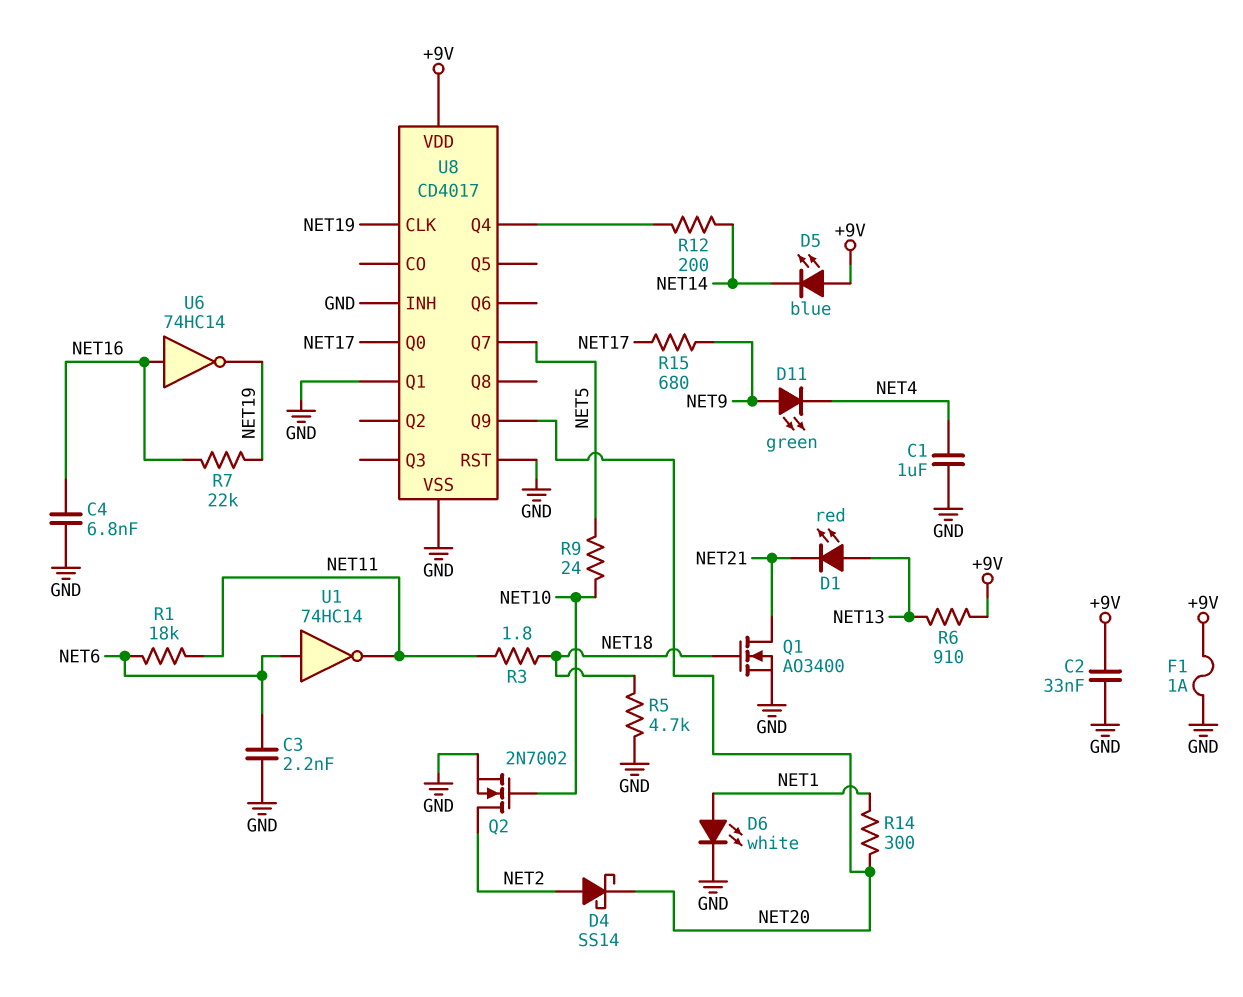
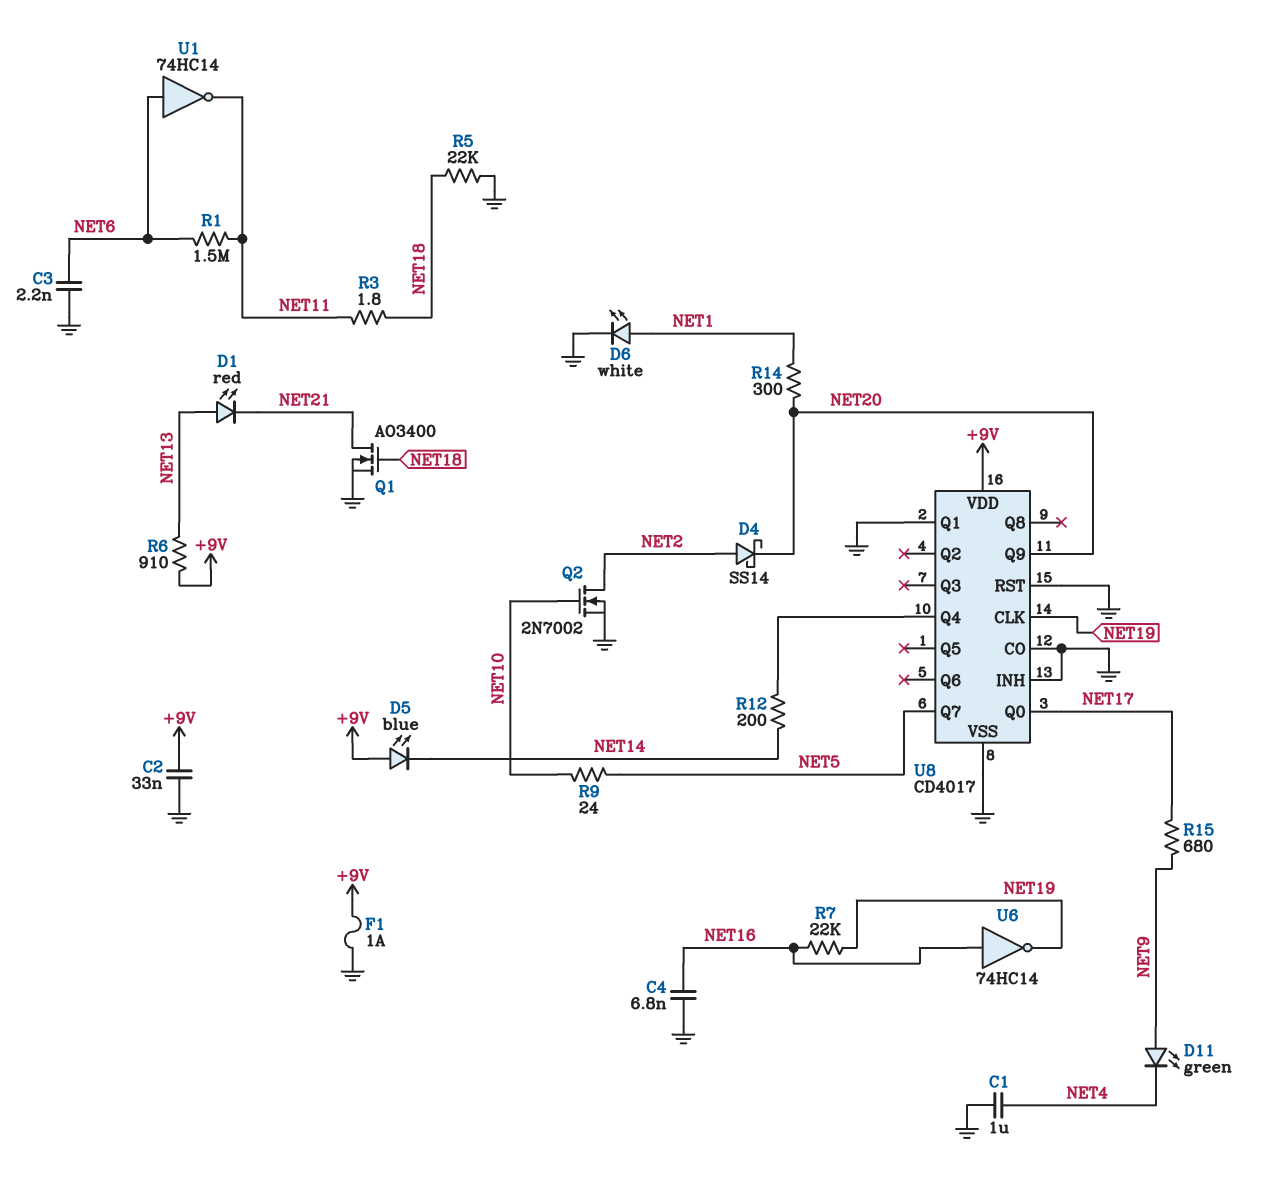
R1: 18k (NET6, NET11) -> 1.5M (NET6, NET11)
R5: 4.7k (GND, NET18) -> 22k (GND, NET18)
U8 pin CO: none -> GND

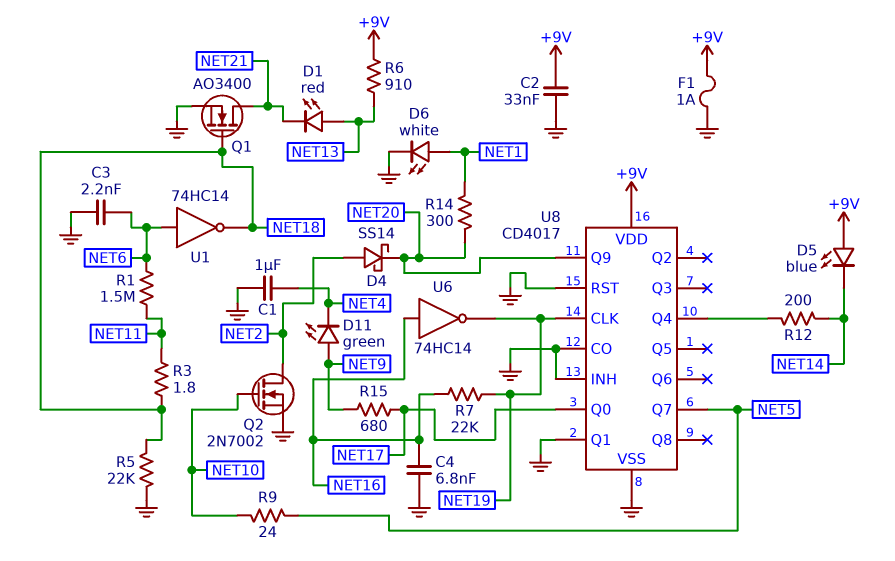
U1: NOT 74HC14 (in NET6, out NET11) -> NOT 74HC14 (in NET6, out NET18)

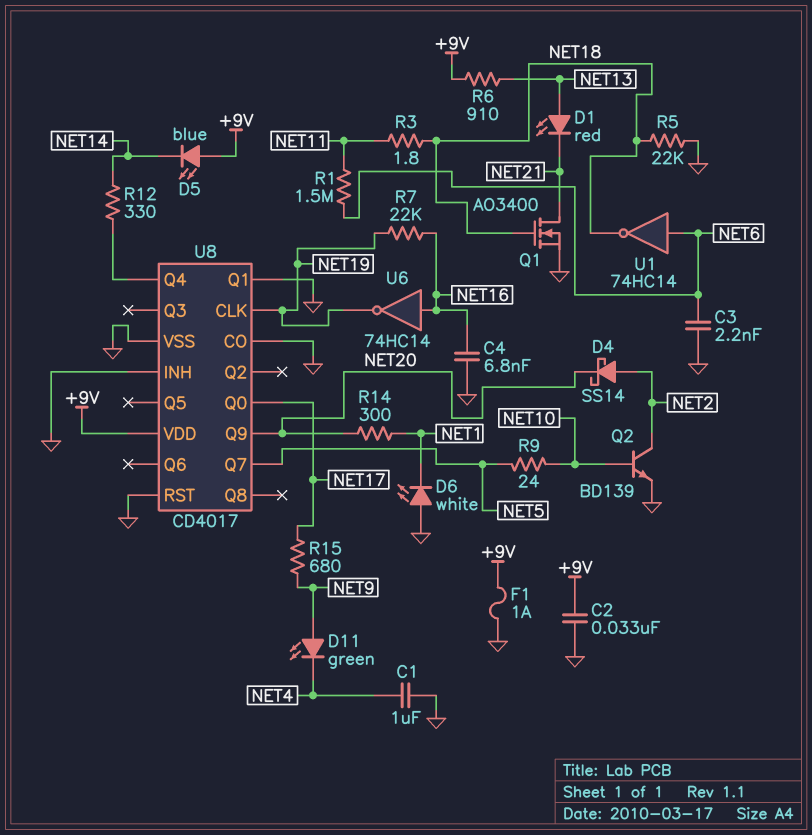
D6: LED white (A NET1, K GND) -> LED white (A GND, K NET1)
Q2: NMOS 2N7002 (G NET10, D NET2, S GND) -> NPN BD139 (B NET10, C NET2, E GND)
R12: 200 (NET14, U8/Q4) -> 330 (NET14, U8/Q4)

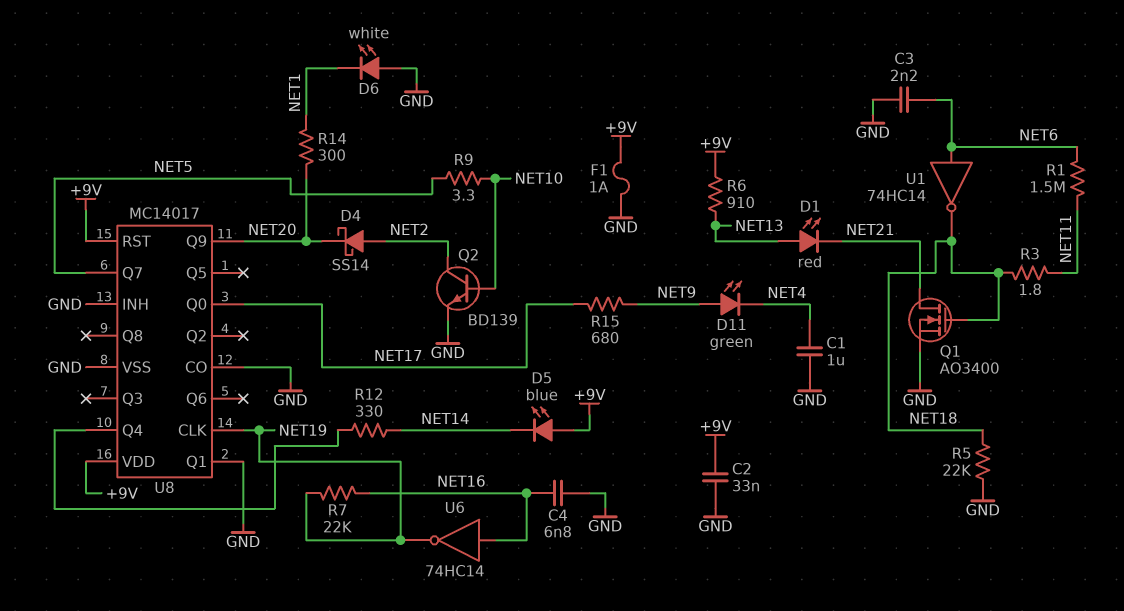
R9: 24 (NET5, NET10) -> 3.3 (NET5, NET10)
U8: CD4017 -> MC14017
U8 pin RST: GND -> +9V

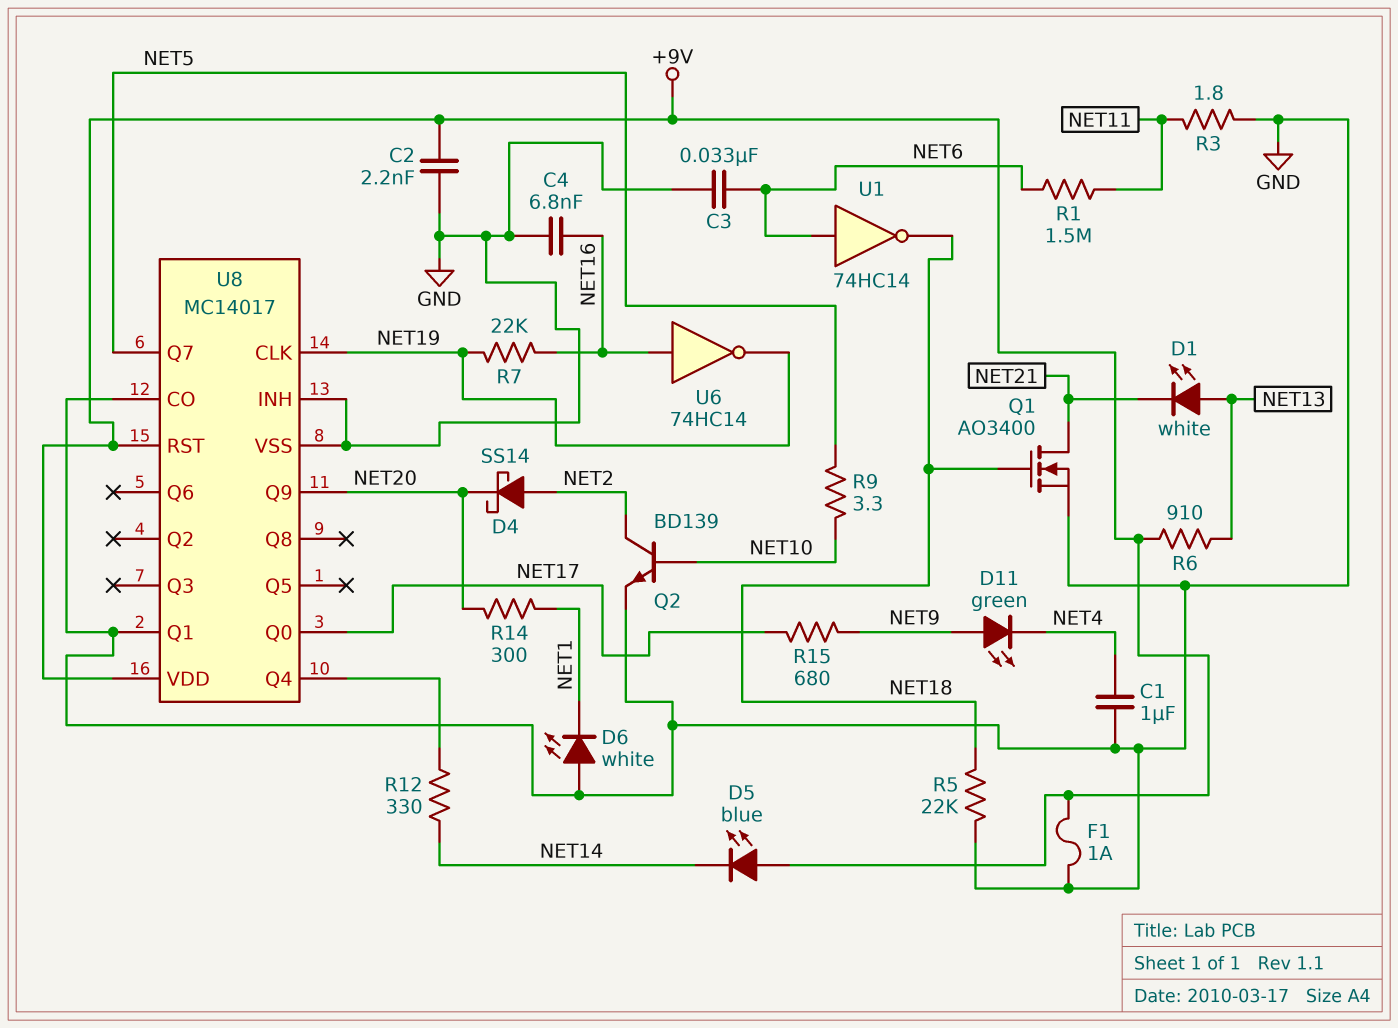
C2: 33nF (+9V, GND) -> 2.2nF (+9V, GND)
C3: 2.2nF (GND, NET6) -> 33nF (GND, NET6)
D1: LED red (A NET13, K NET21) -> LED white (A NET13, K NET21)
R3: 1.8 (NET11, NET18) -> 1.8 (GND, NET11)

